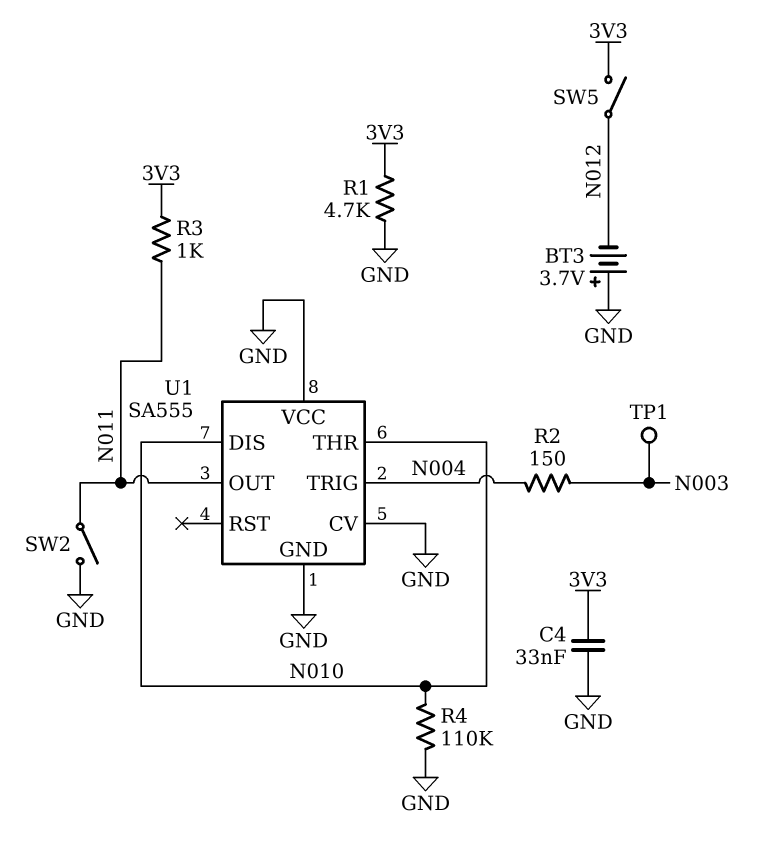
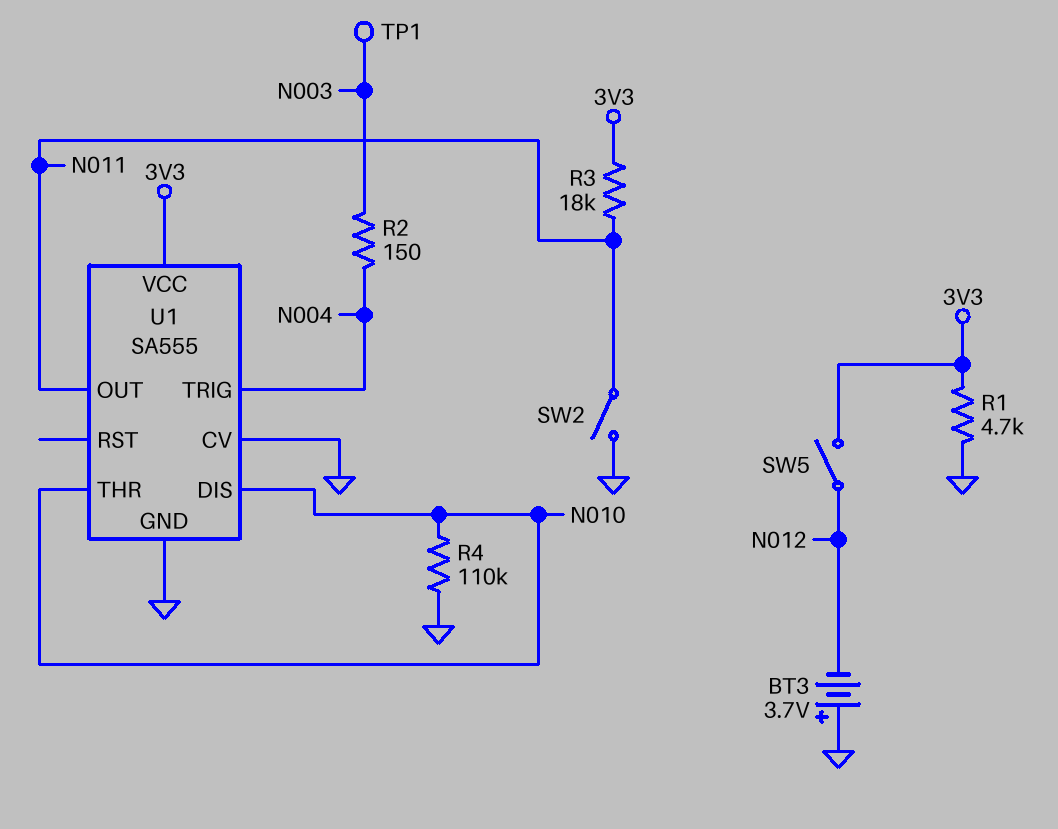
C4: 33nF (3V3, GND) -> none
R3: 1k (3V3, N011) -> 18k (3V3, N011)
U1 pin VCC: GND -> 3V3

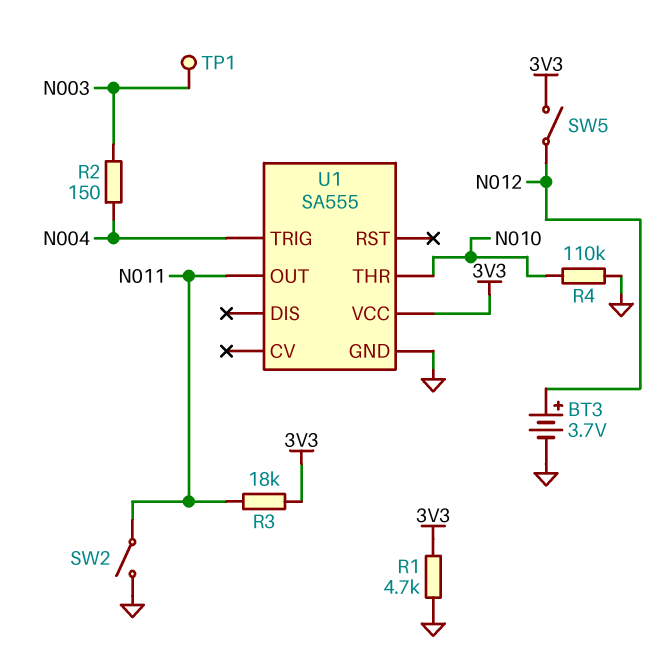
BT3: 3.7V (plus GND, minus N012) -> 3.7V (plus N012, minus GND)
U1 pin CV: GND -> none
U1 pin DIS: N010 -> none

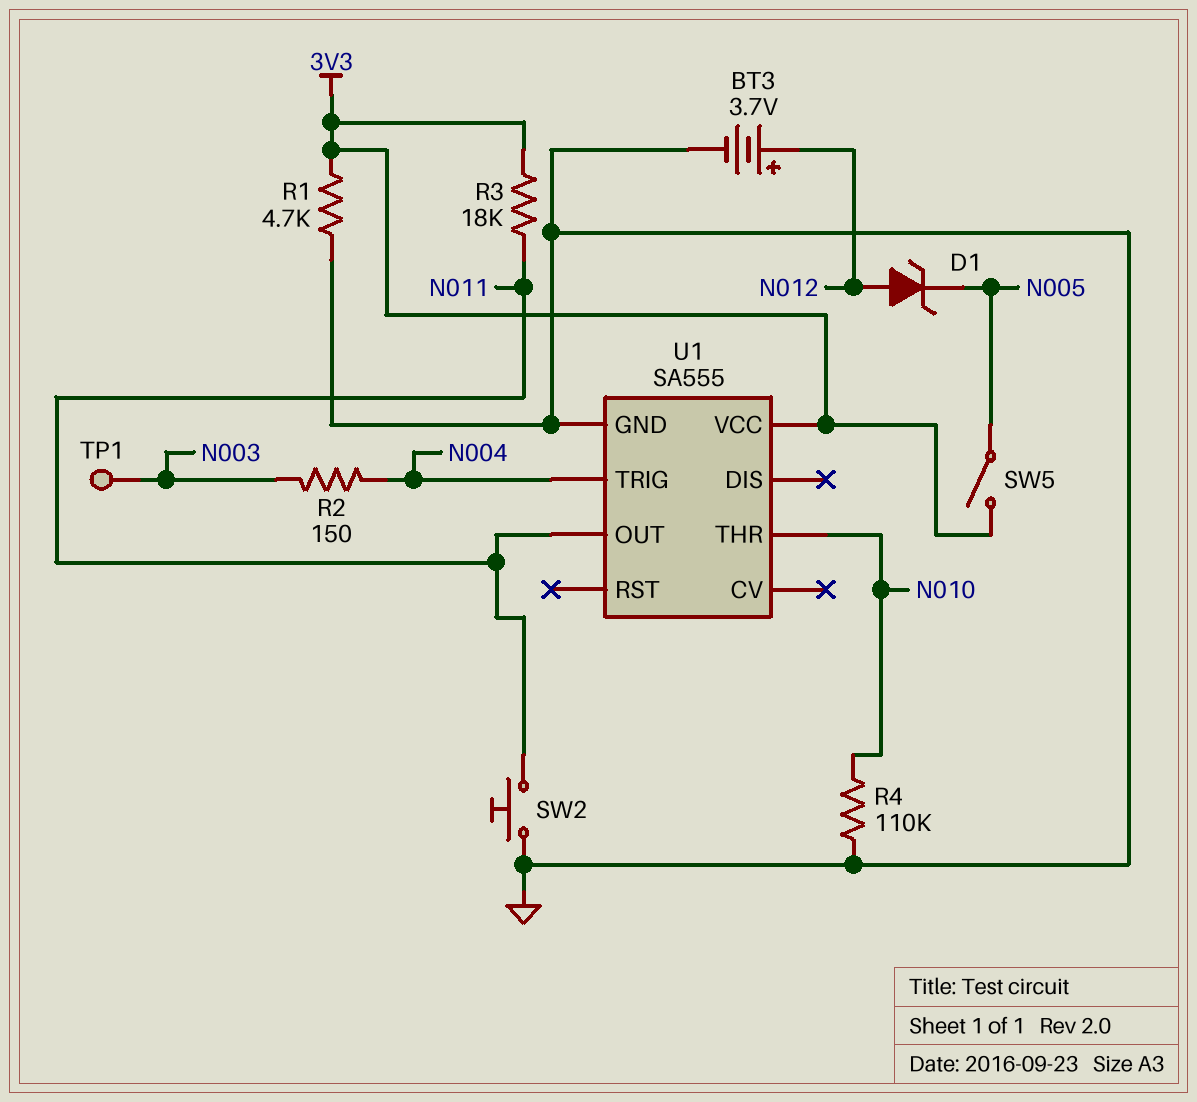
D1: none -> zener (A N012, K N005)
SW2: switch (GND, N011) -> button (GND, N011)
SW5: switch (3V3, N012) -> switch (3V3, N005)

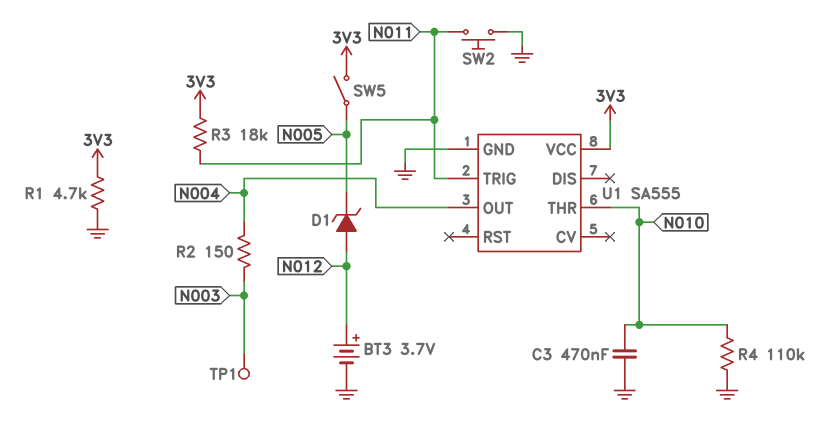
C3: none -> 470nF (GND, N010)
U1 pin OUT: N011 -> N004
U1 pin TRIG: N004 -> N011

